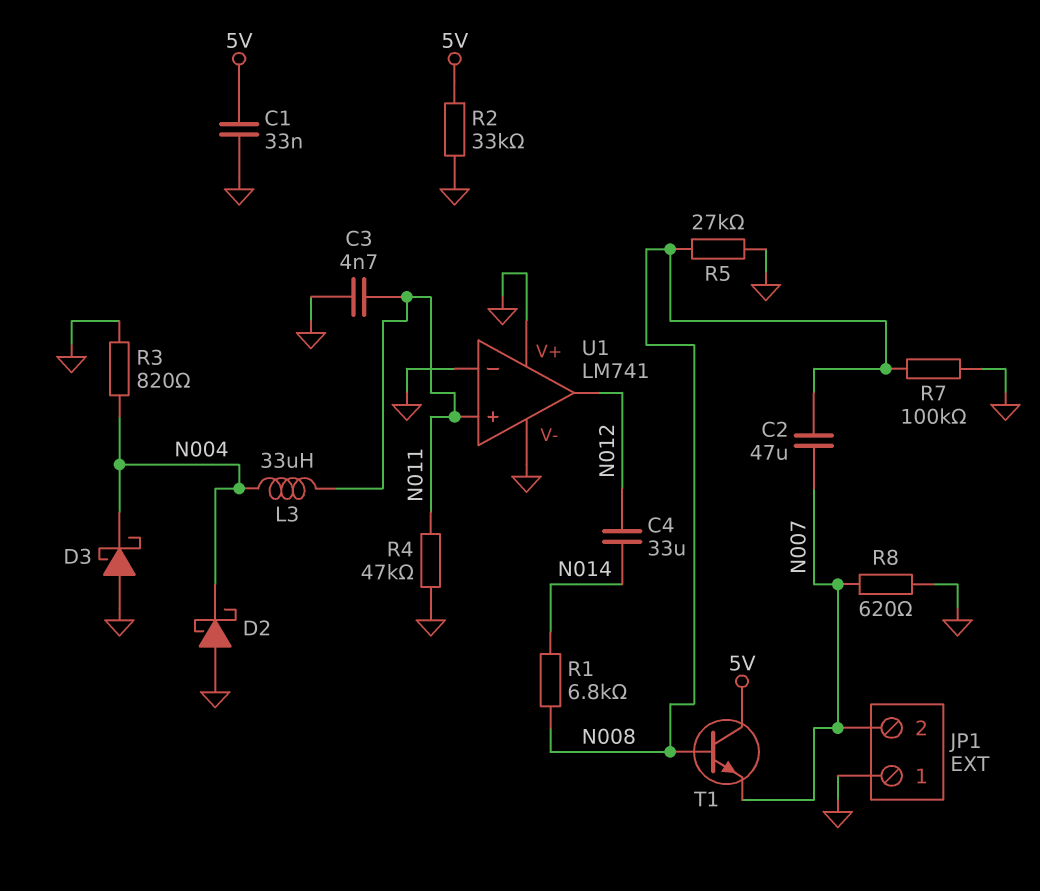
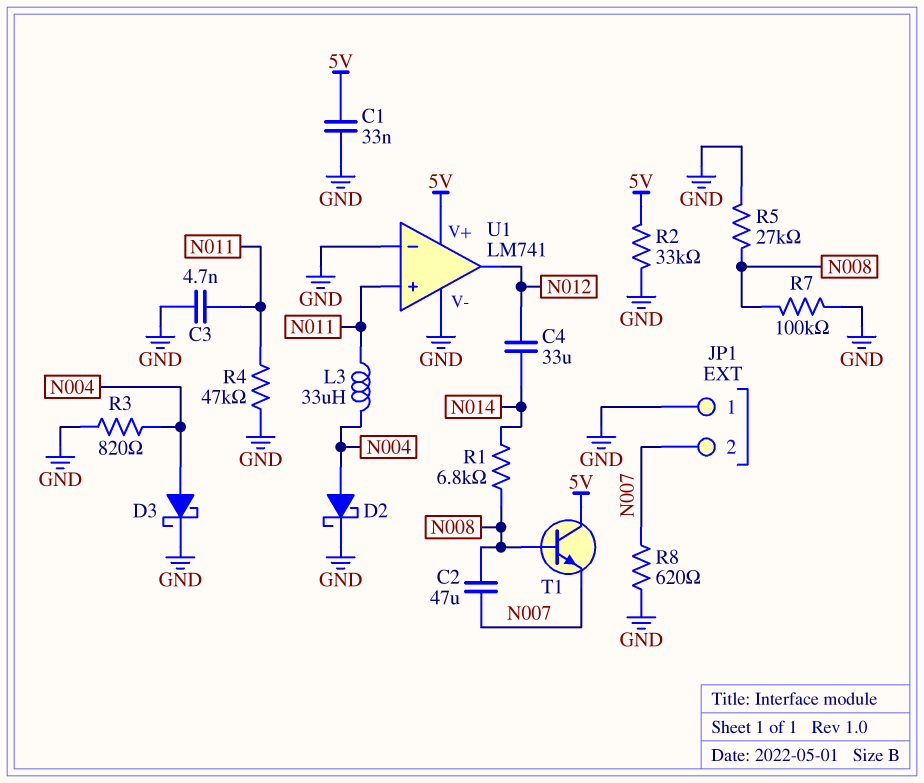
D2: schottky (A GND, K N004) -> schottky (A N004, K GND)
D3: schottky (A GND, K N004) -> schottky (A N004, K GND)
U1 pin V+: GND -> 5V

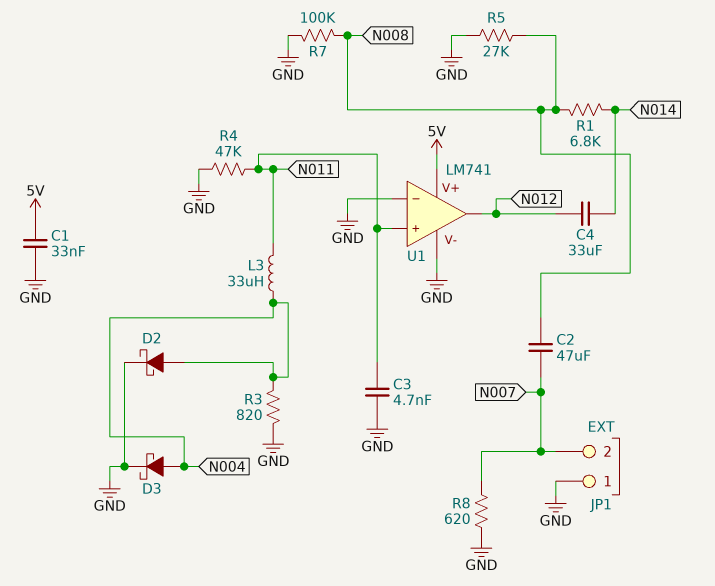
R2: 33k (5V, GND) -> none
T1: NPN (B N008, C 5V, E N007) -> none

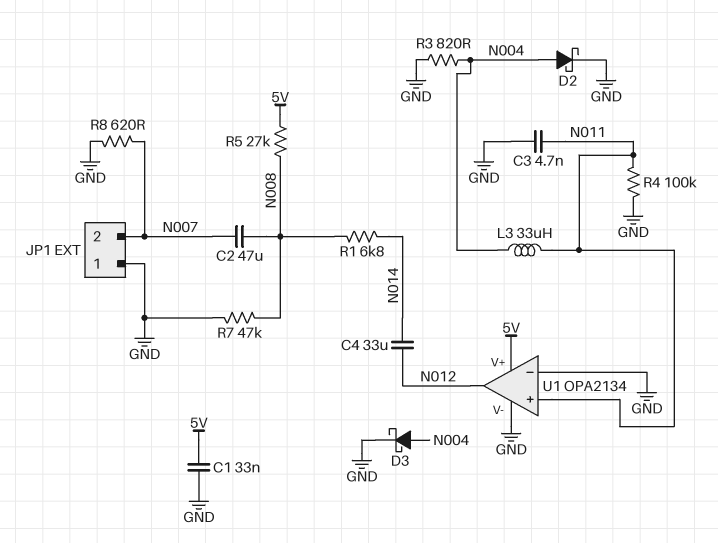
R4: 47k (GND, N011) -> 100k (GND, N011)
R5: 27k (GND, N008) -> 27k (5V, N008)
R7: 100k (GND, N008) -> 47k (GND, N008)
U1: LM741 -> OPA2134

